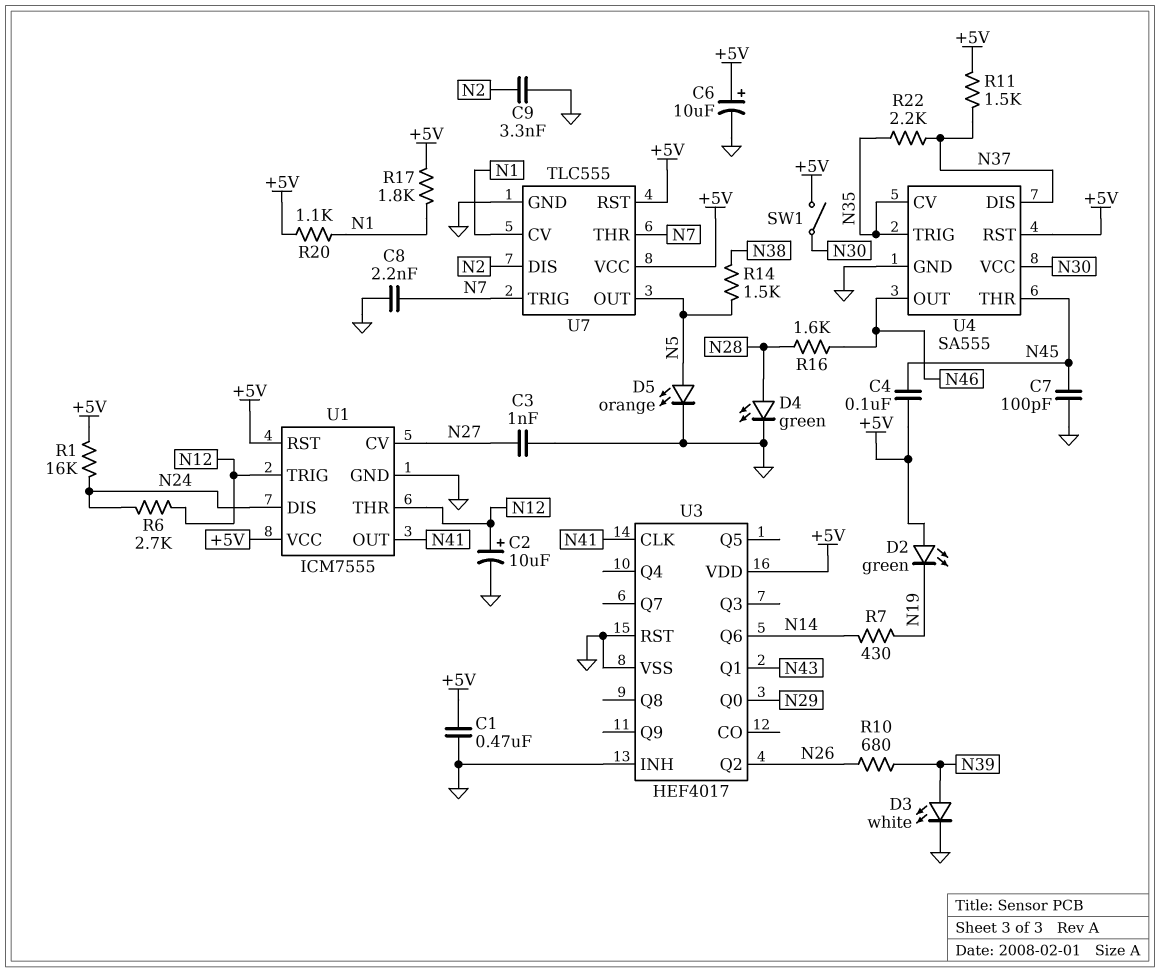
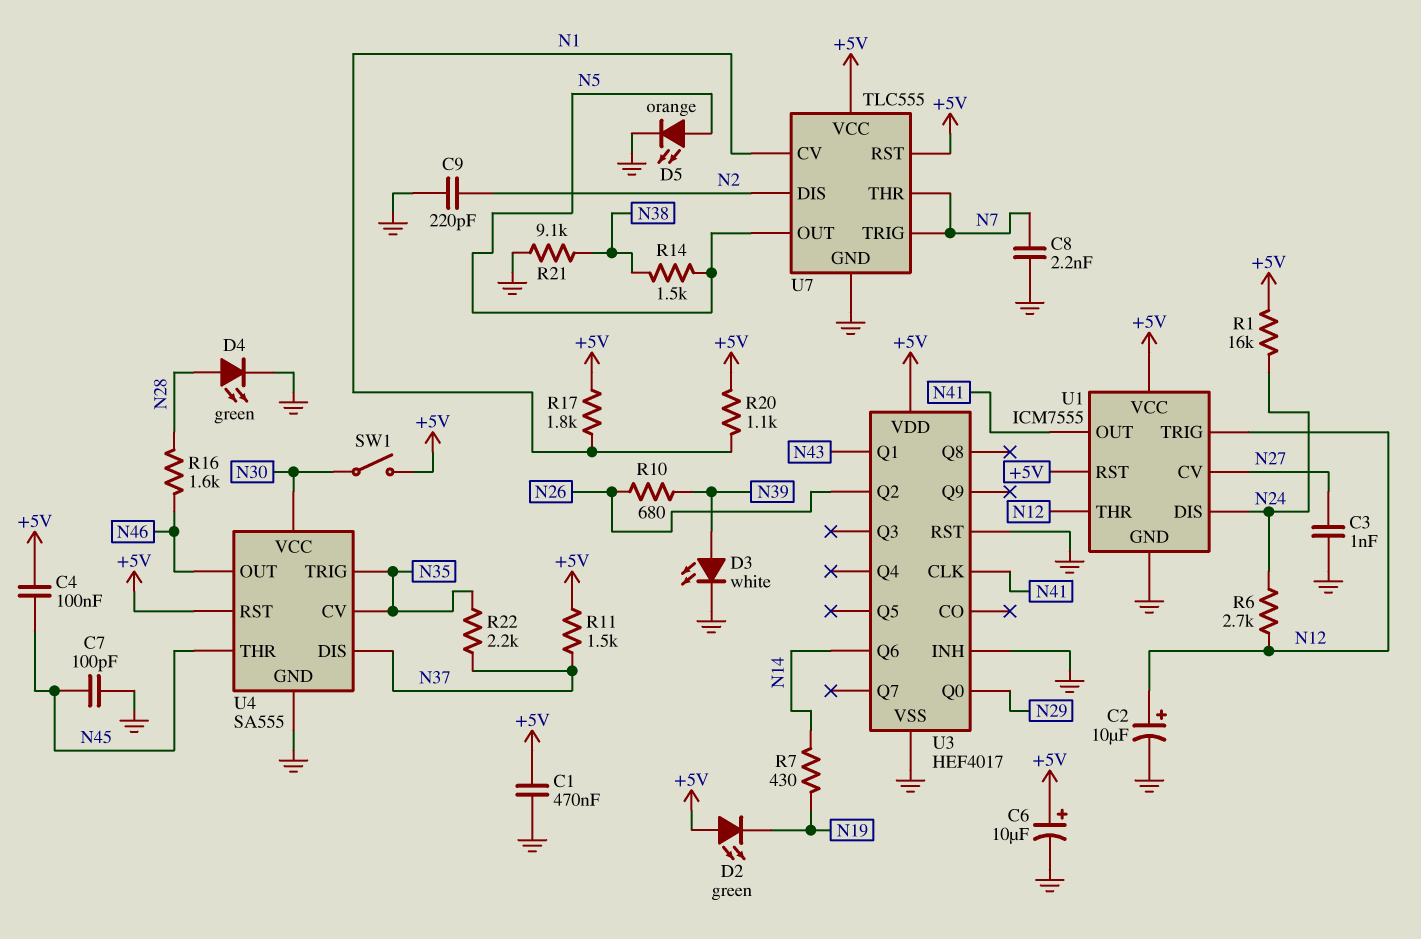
C9: 3.3nF (GND, N2) -> 220pF (GND, N2)
R21: none -> 9.1k (GND, N38)

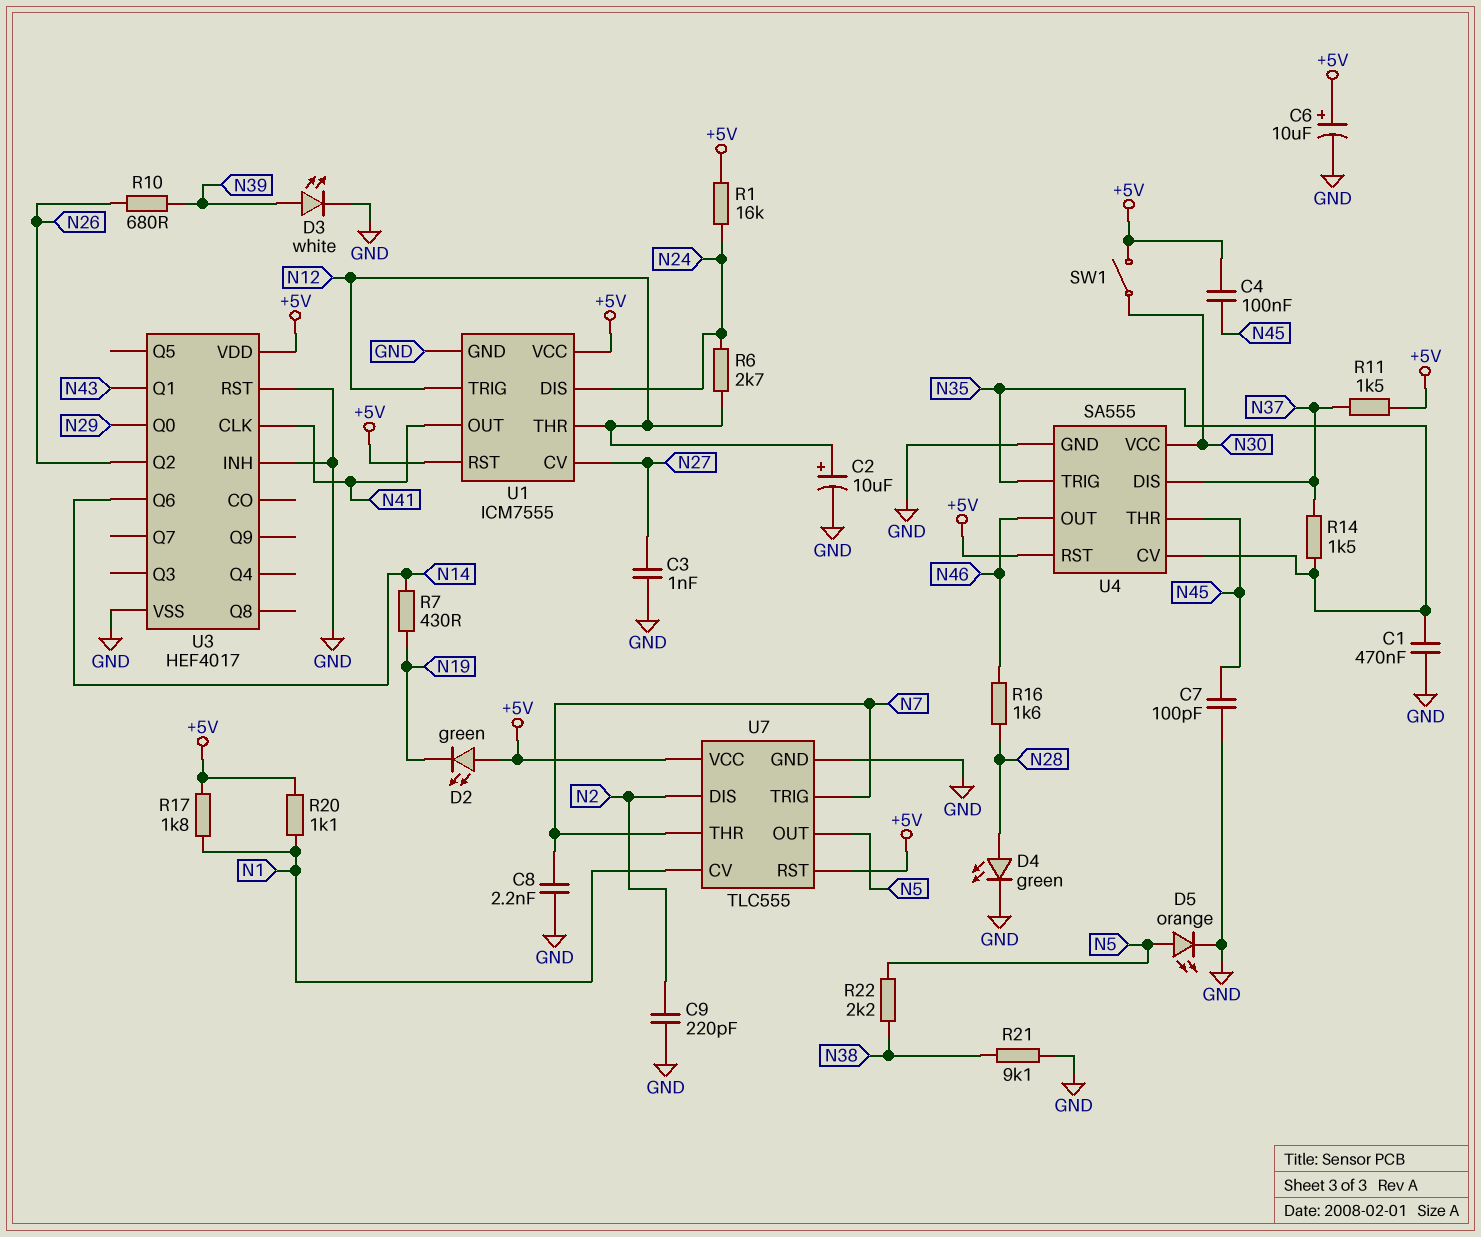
C1: 470nF (+5V, GND) -> 470nF (GND, N35)
R14: 1.5k (N5, N38) -> 1.5k (N35, N37)
R22: 2.2k (N35, N37) -> 2.2k (N5, N38)

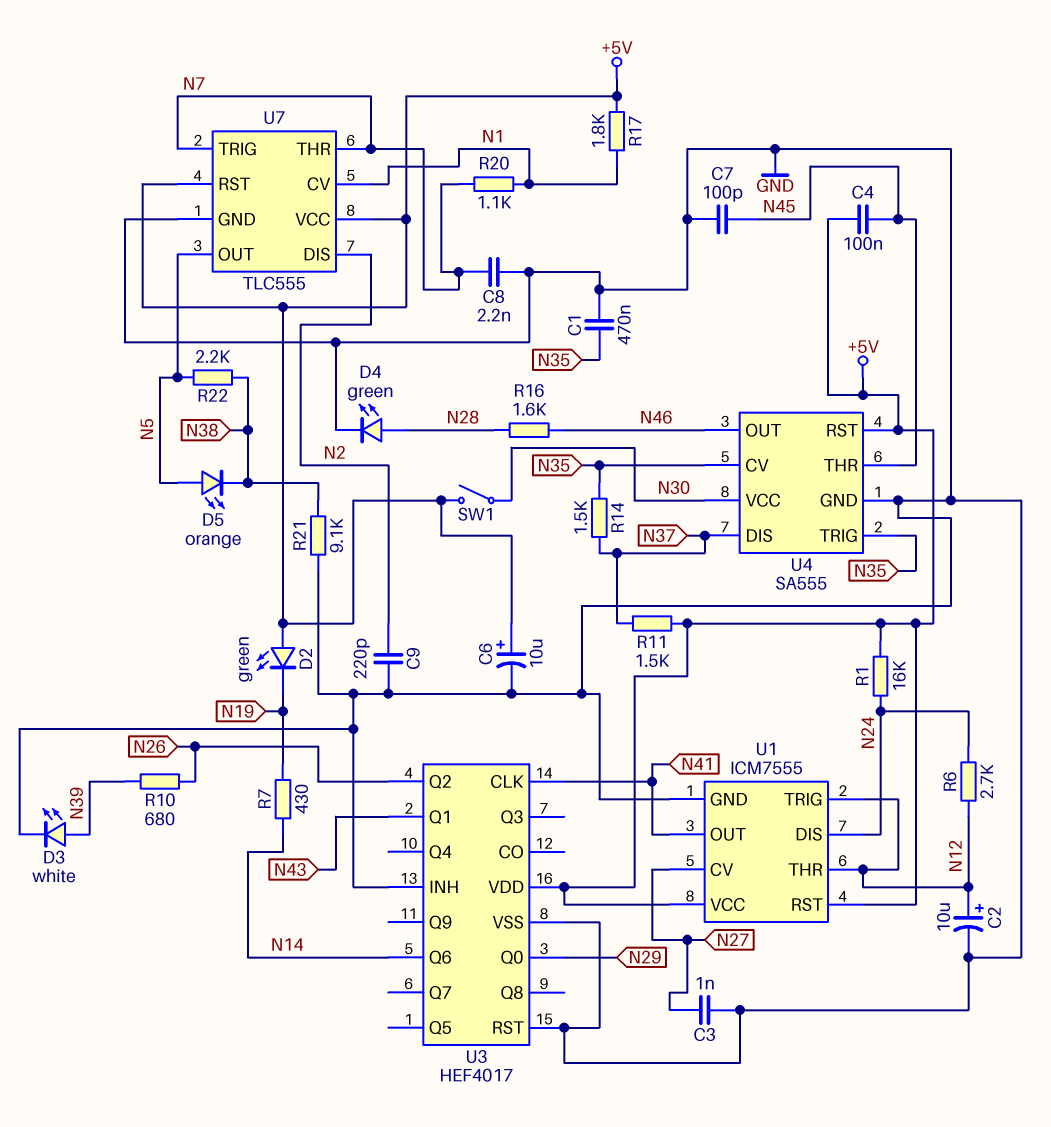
D5: LED orange (A N5, K GND) -> LED orange (A N5, K N38)
R20: 1.1k (+5V, N1) -> 1.1k (N1, N7)

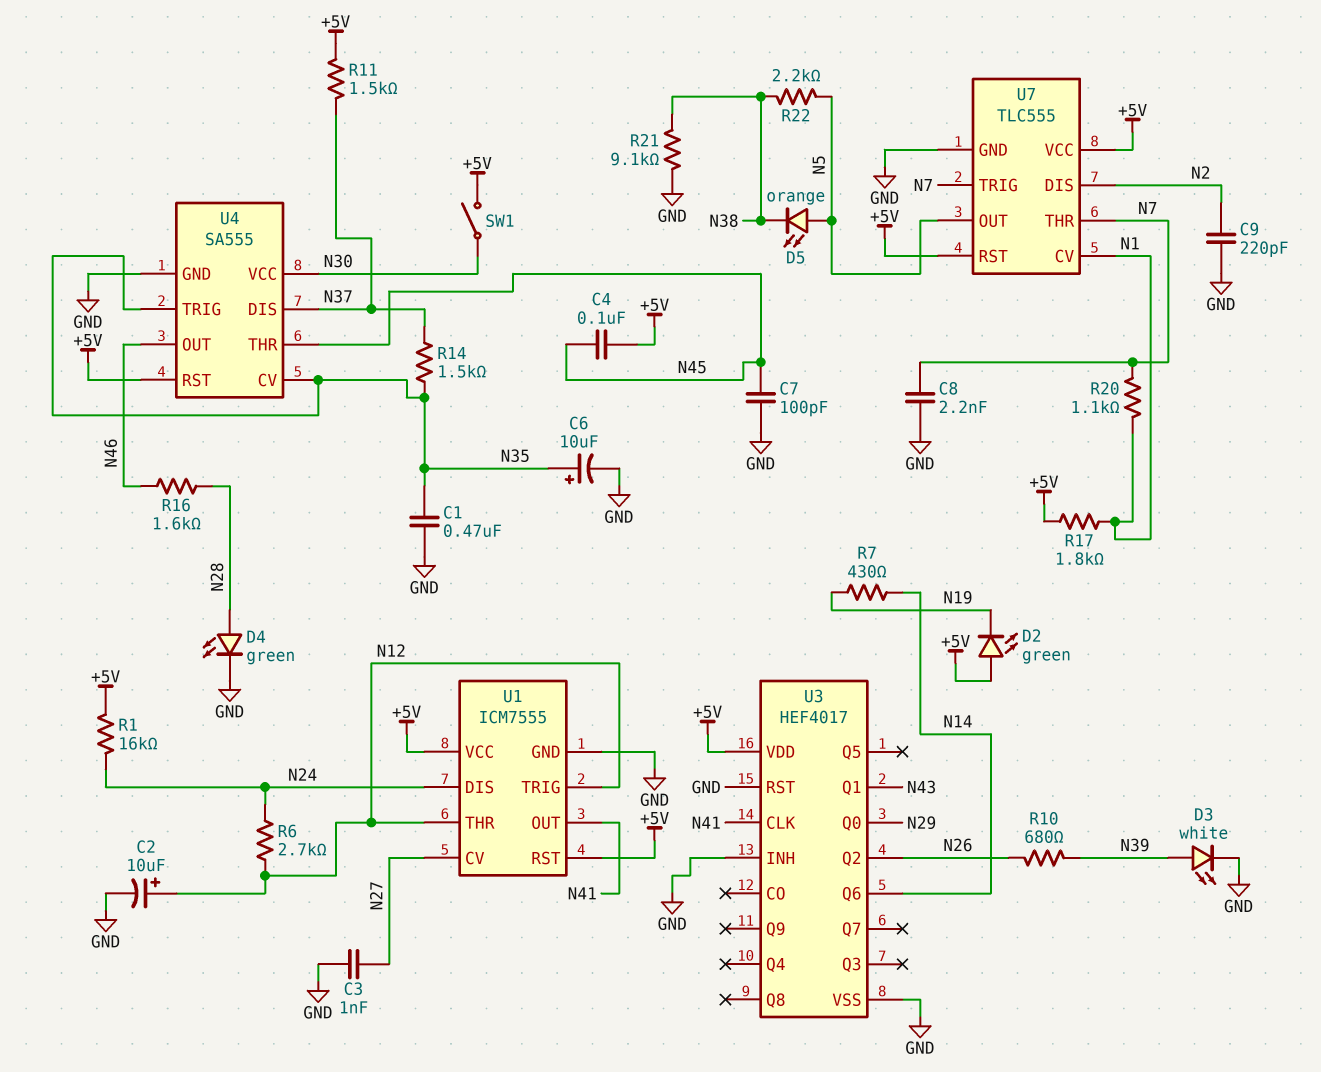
C6: 10uF (plus +5V, minus GND) -> 10uF (plus N35, minus GND)

